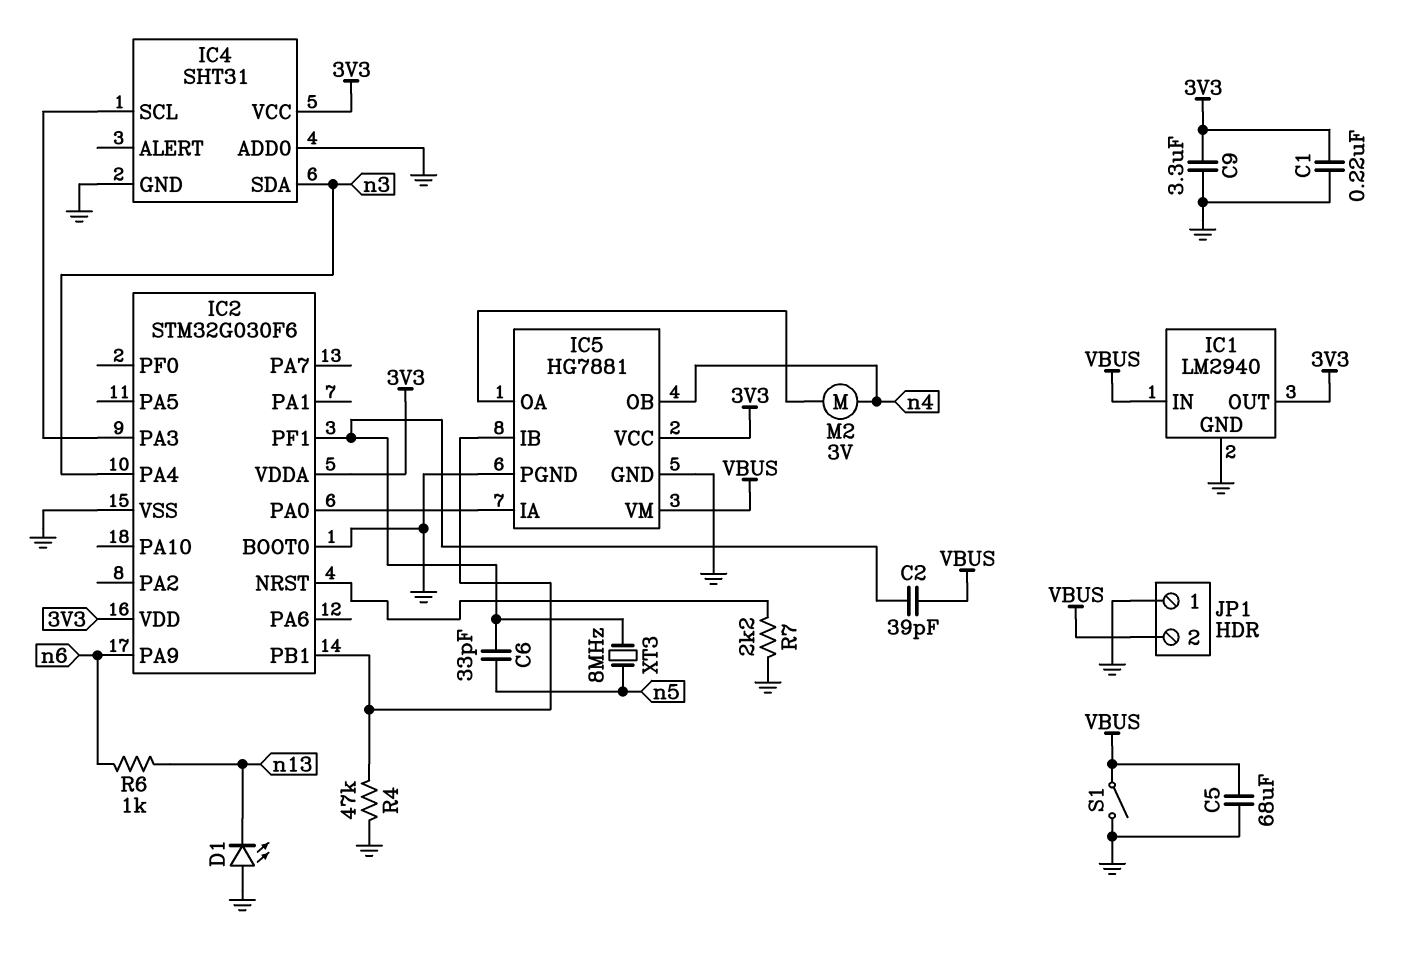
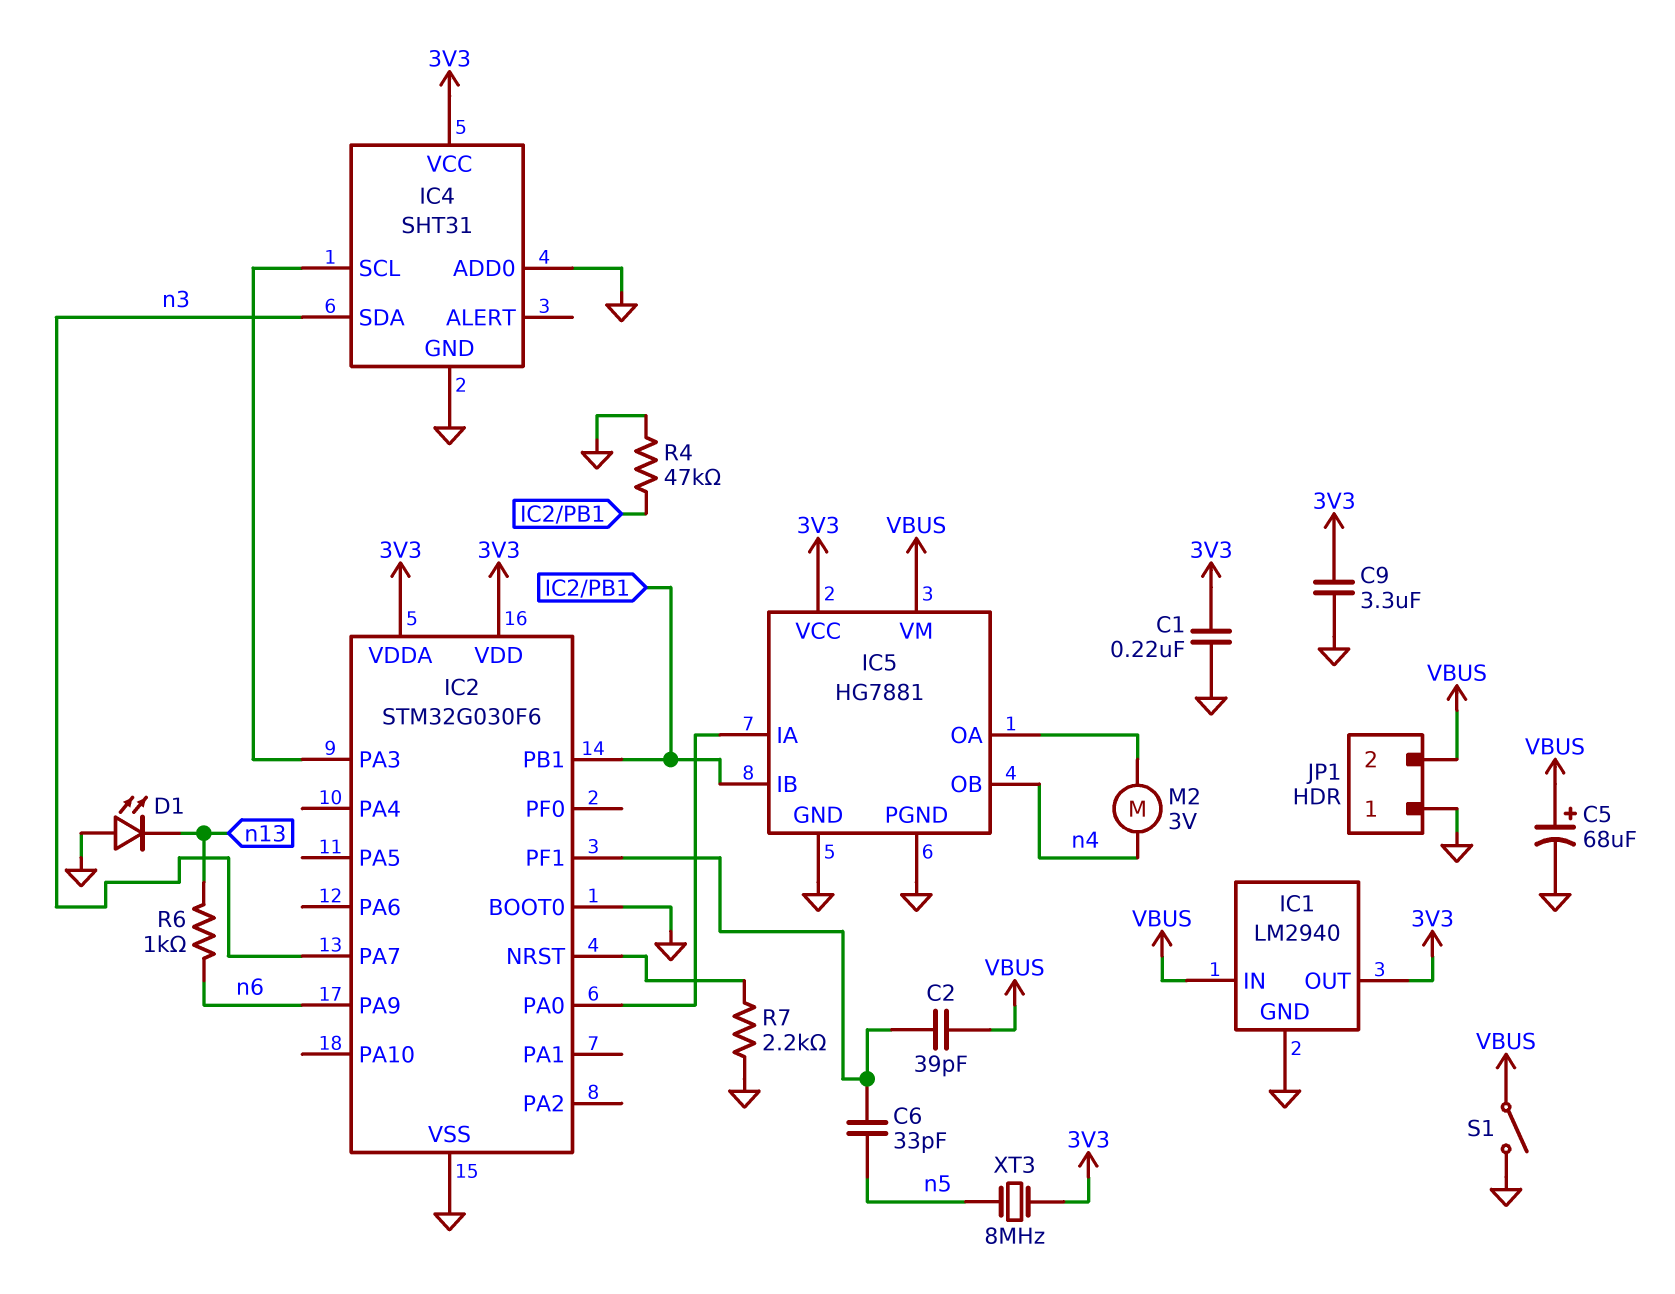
C5: 68uF (GND, VBUS) -> 68uF (plus VBUS, minus GND)
IC2 pin PA4: n3 -> none
IC2 pin PA7: none -> n3
XT3: 8MHz (IC2/PF1, n5) -> 8MHz (3V3, n5)

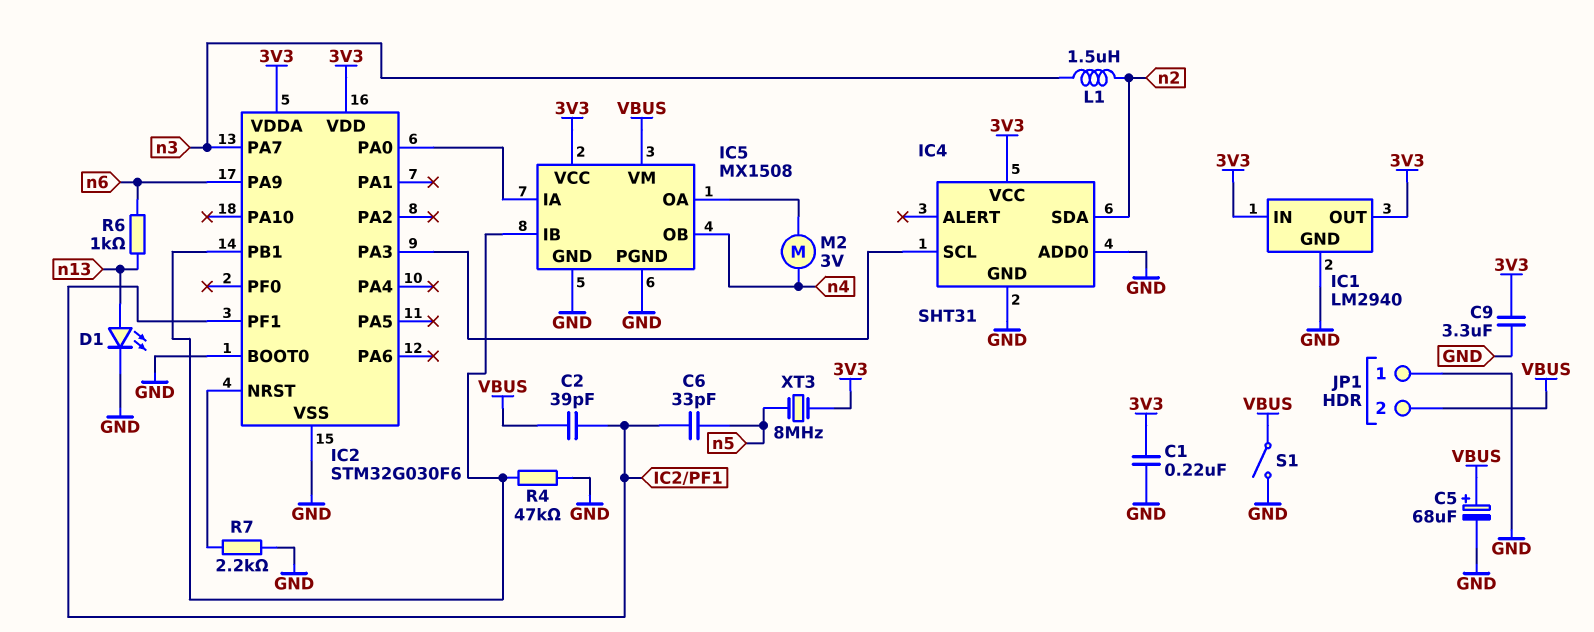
D1: LED (A GND, K n13) -> LED (A n13, K GND)
IC1 pin IN: VBUS -> 3V3
IC4 pin SDA: n3 -> n2
IC5: HG7881 -> MX1508
L1: none -> 1.5uH (n2, n3)

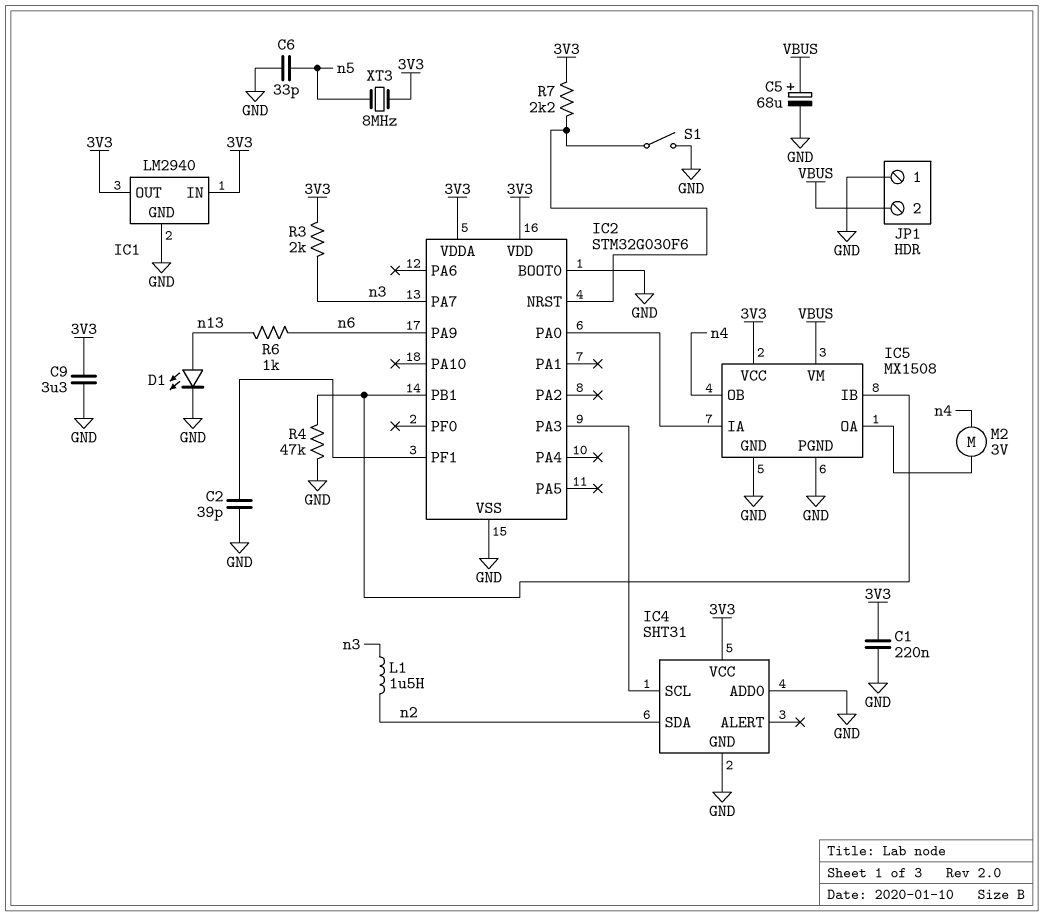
C2: 39pF (IC2/PF1, VBUS) -> 39pF (GND, IC2/PF1)
C6: 33pF (IC2/PF1, n5) -> 33pF (GND, n5)
R3: none -> 2k (3V3, n3)
R7: 2.2k (GND, IC2/NRST) -> 2.2k (3V3, IC2/NRST)
S1: switch (GND, VBUS) -> switch (GND, IC2/NRST)

